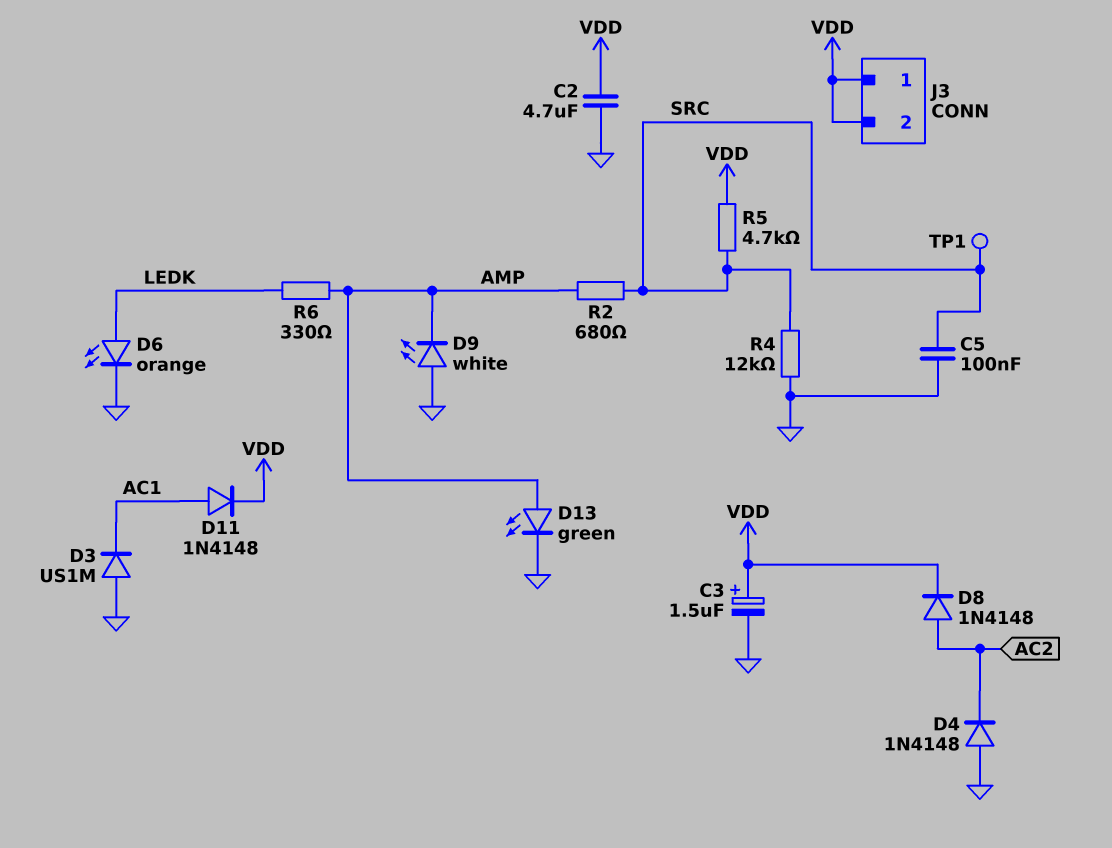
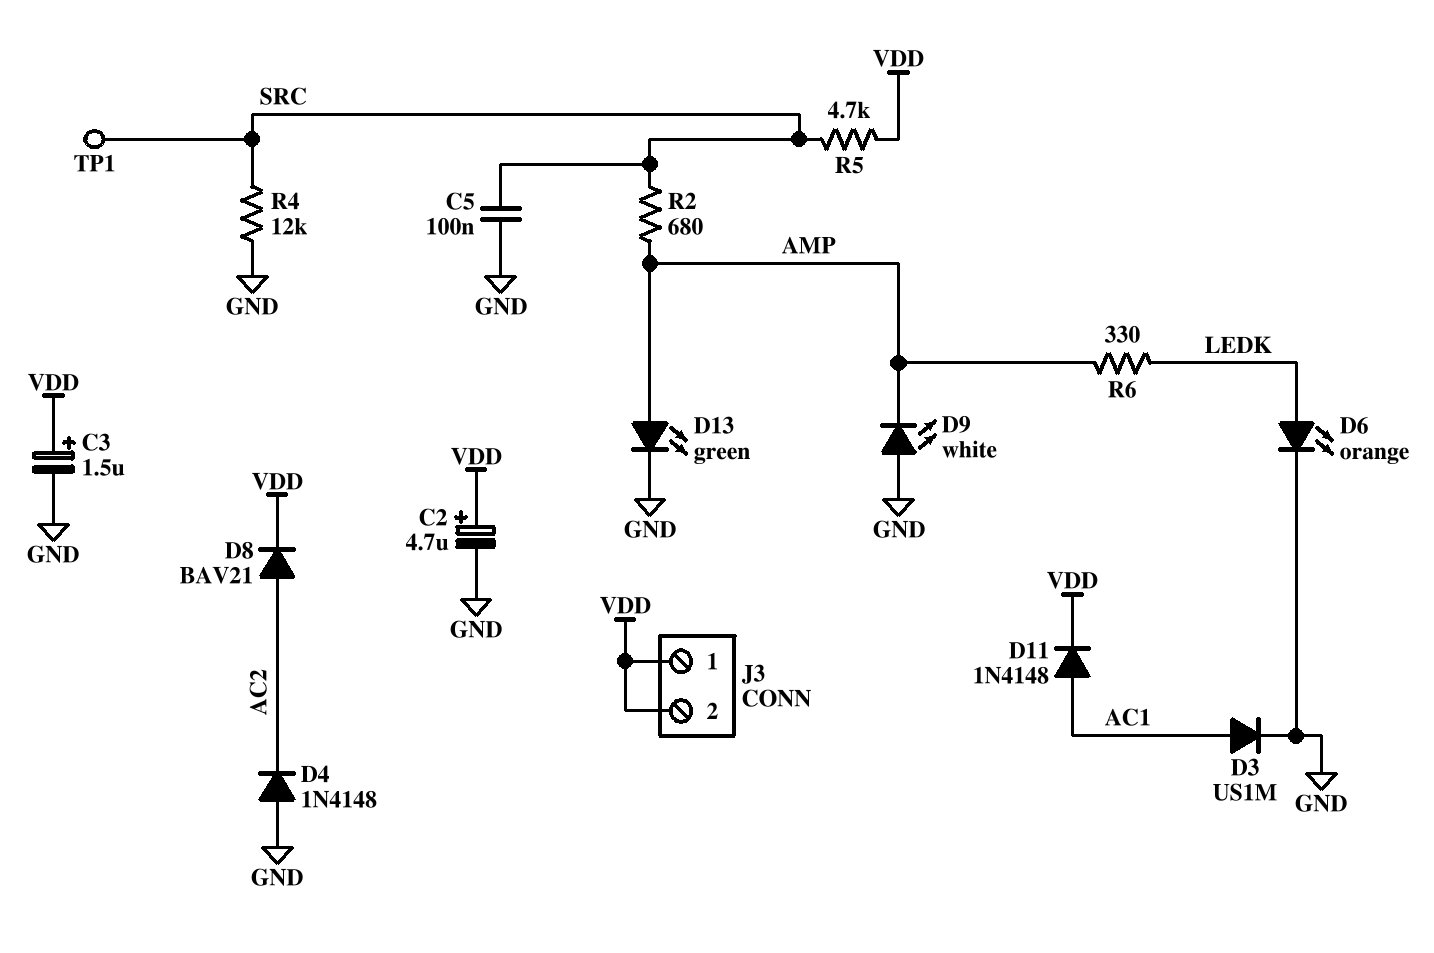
C2: 4.7uF (GND, VDD) -> 4.7uF (plus VDD, minus GND)
D3: diode US1M (A GND, K AC1) -> diode US1M (A AC1, K GND)
D8: diode 1N4148 (A AC2, K VDD) -> diode BAV21 (A AC2, K VDD)

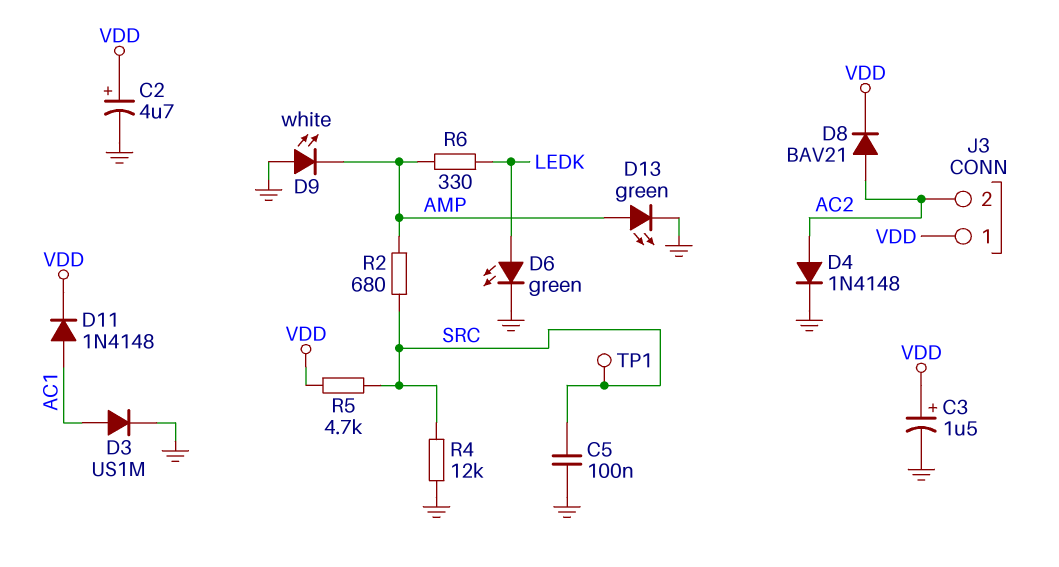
D4: diode 1N4148 (A GND, K AC2) -> diode 1N4148 (A AC2, K GND)
D6: LED orange (A LEDK, K GND) -> LED green (A LEDK, K GND)
J3 pin 2: VDD -> AC2

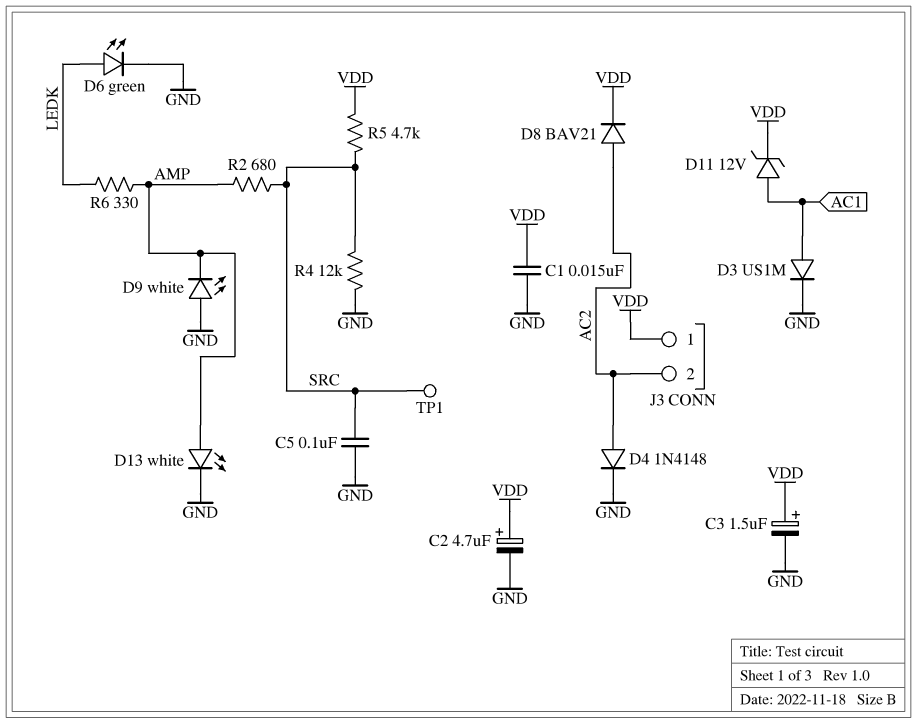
C1: none -> 15nF (GND, VDD)
D11: diode 1N4148 (A AC1, K VDD) -> zener 12V (A AC1, K VDD)
D13: LED green (A AMP, K GND) -> LED white (A AMP, K GND)

